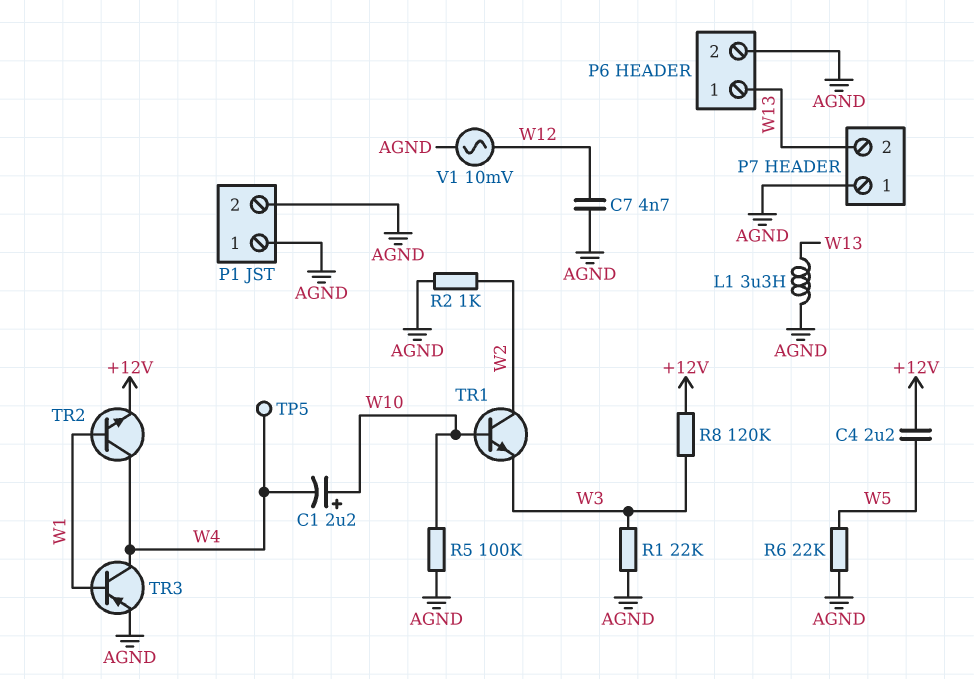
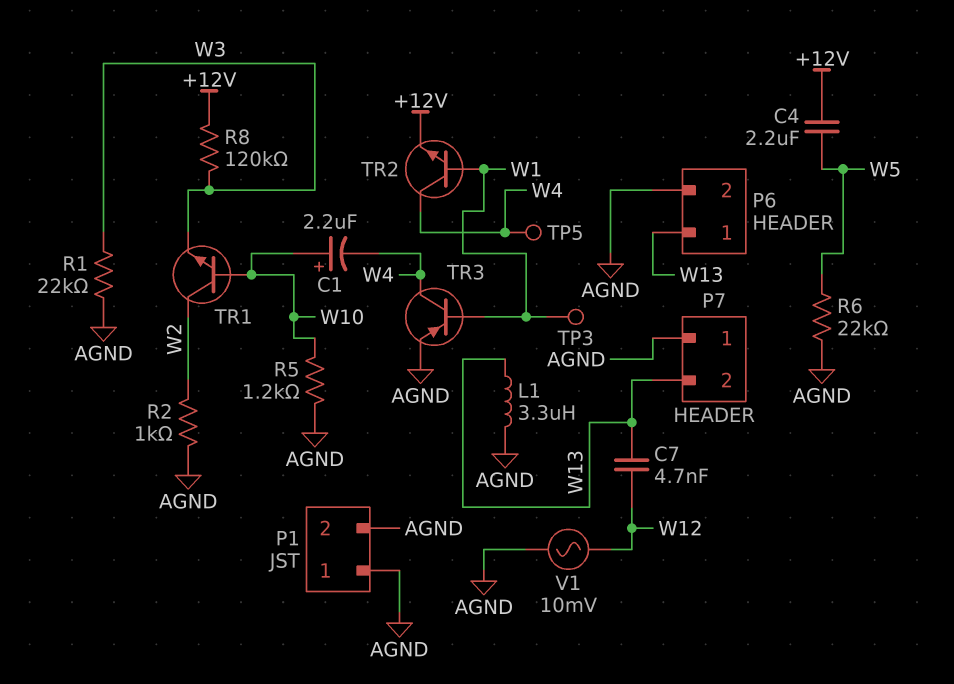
C7: 4.7nF (AGND, W12) -> 4.7nF (W12, W13)
R5: 100k (AGND, W10) -> 1.2k (AGND, W10)
TP3: none -> test point (W1)

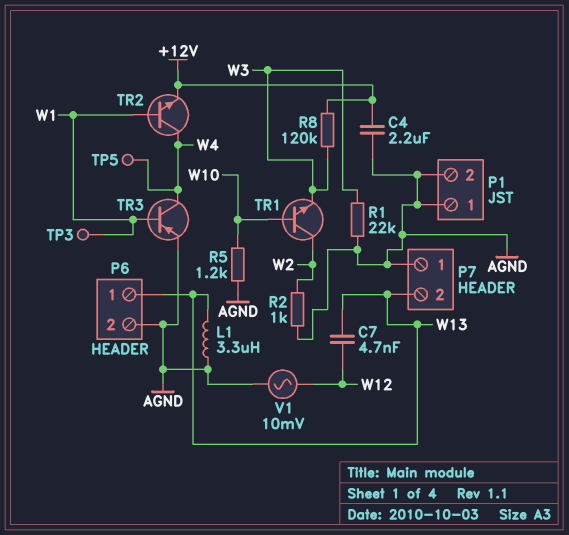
C1: 2.2uF (plus W10, minus W4) -> none
C4: 2.2uF (+12V, W5) -> 2.2uF (+12V, AGND)
R6: 22k (AGND, W5) -> none

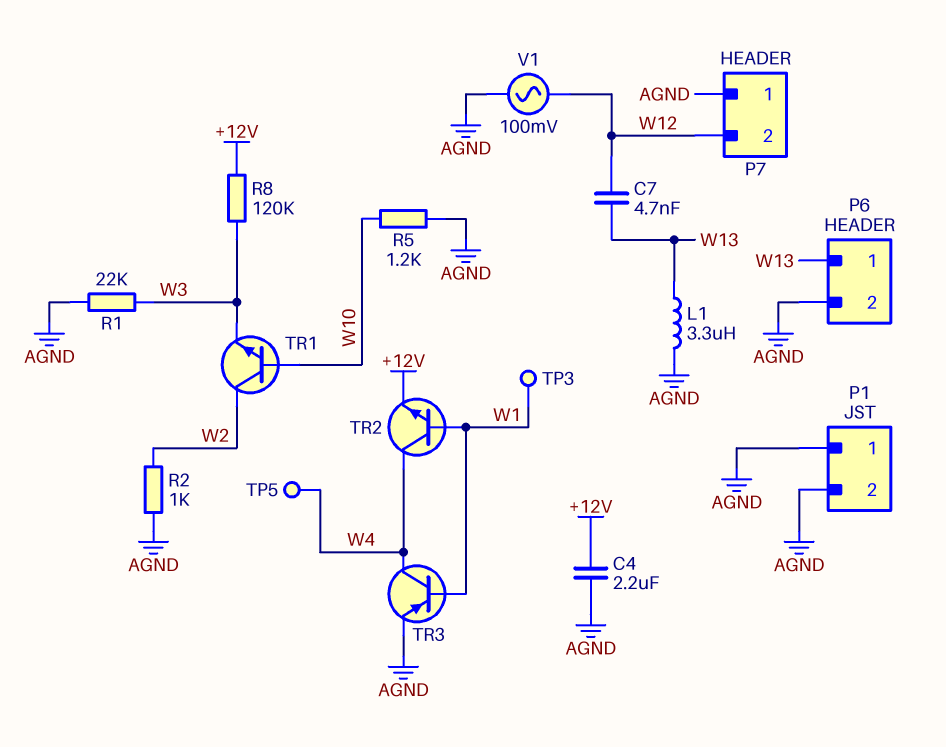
P7 pin 2: W13 -> W12
V1: AC 10mV (AGND, W12) -> AC 100mV (AGND, W12)

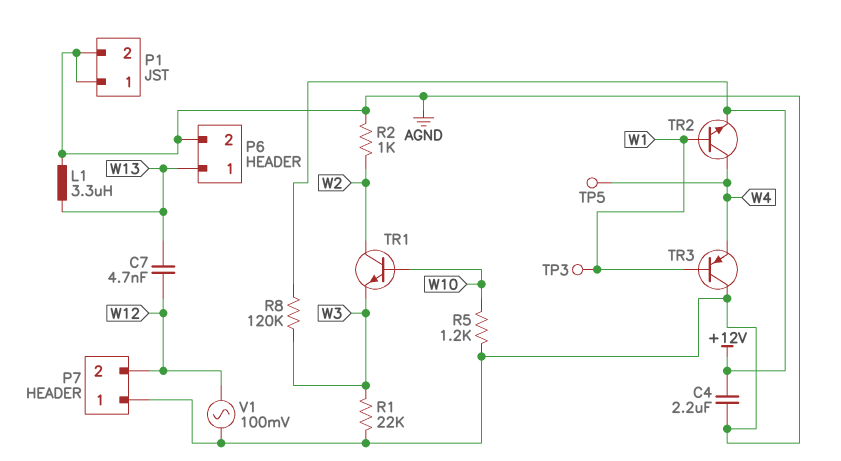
TR3: PNP (B W1, C W4, E AGND) -> PNP (B W1, C AGND, E W4)

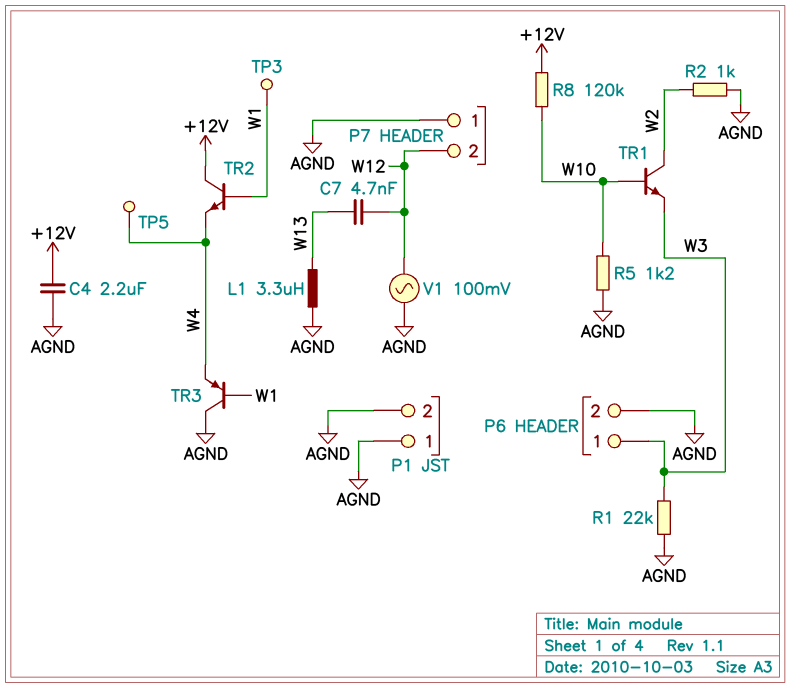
P6 pin 1: W13 -> W3
R8: 120k (+12V, W3) -> 120k (+12V, W10)
TR2: NPN (B W1, C W4, E +12V) -> NPN (B W1, C +12V, E W4)

